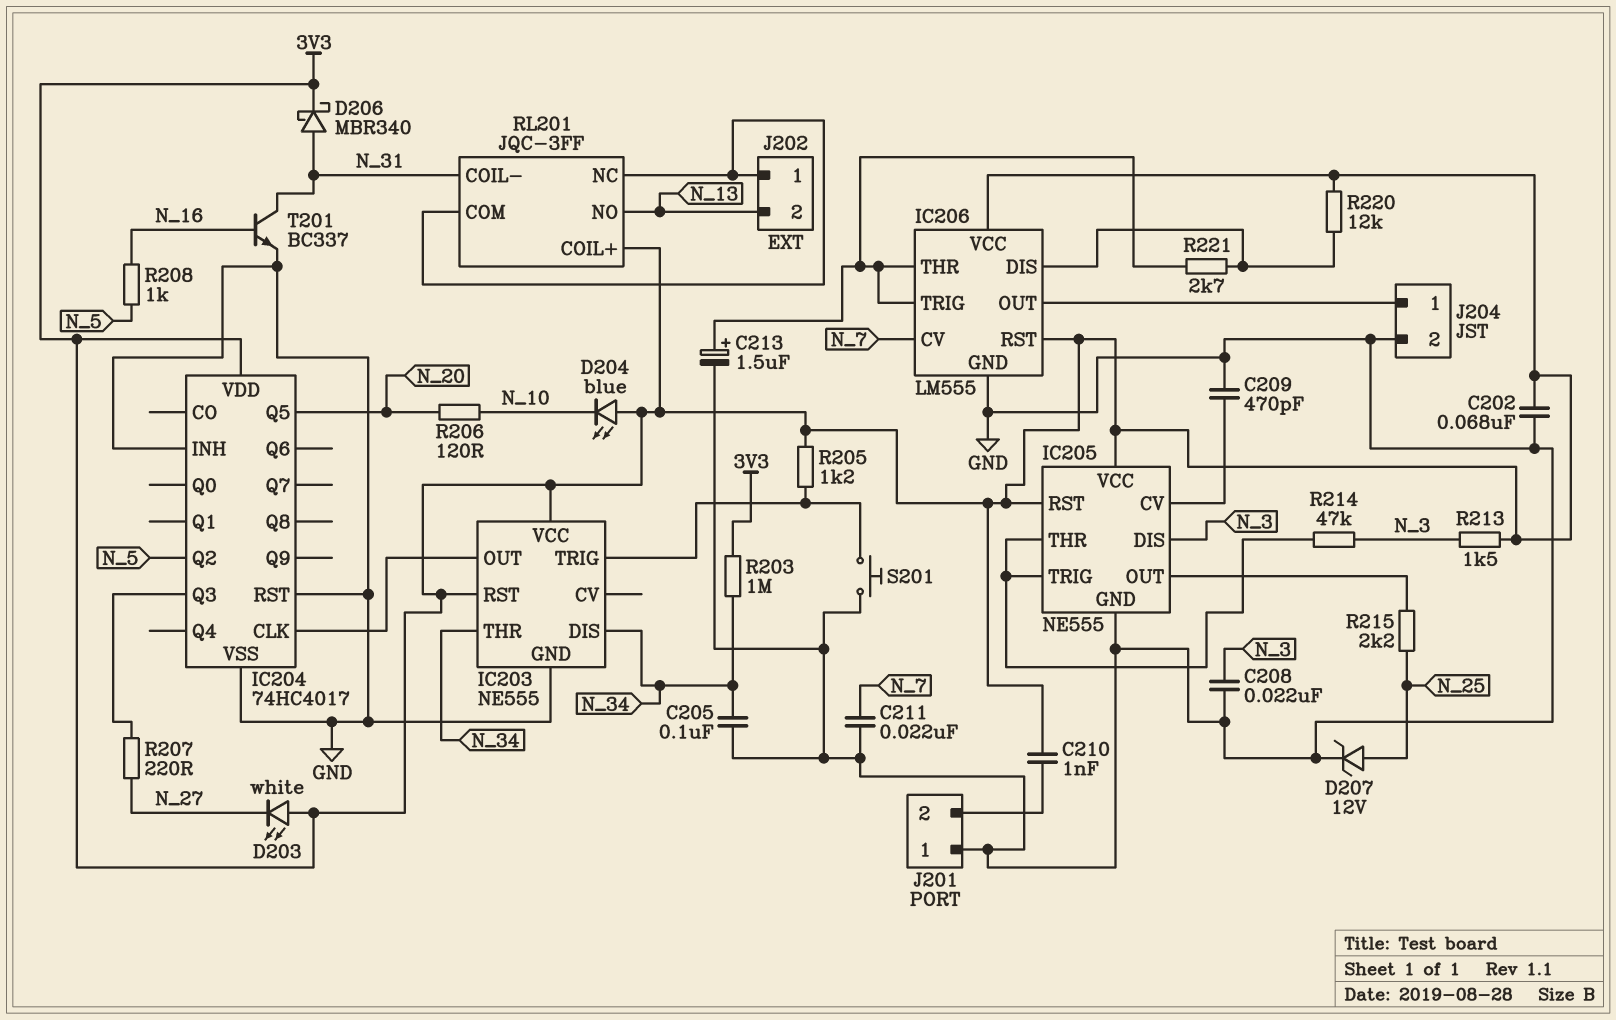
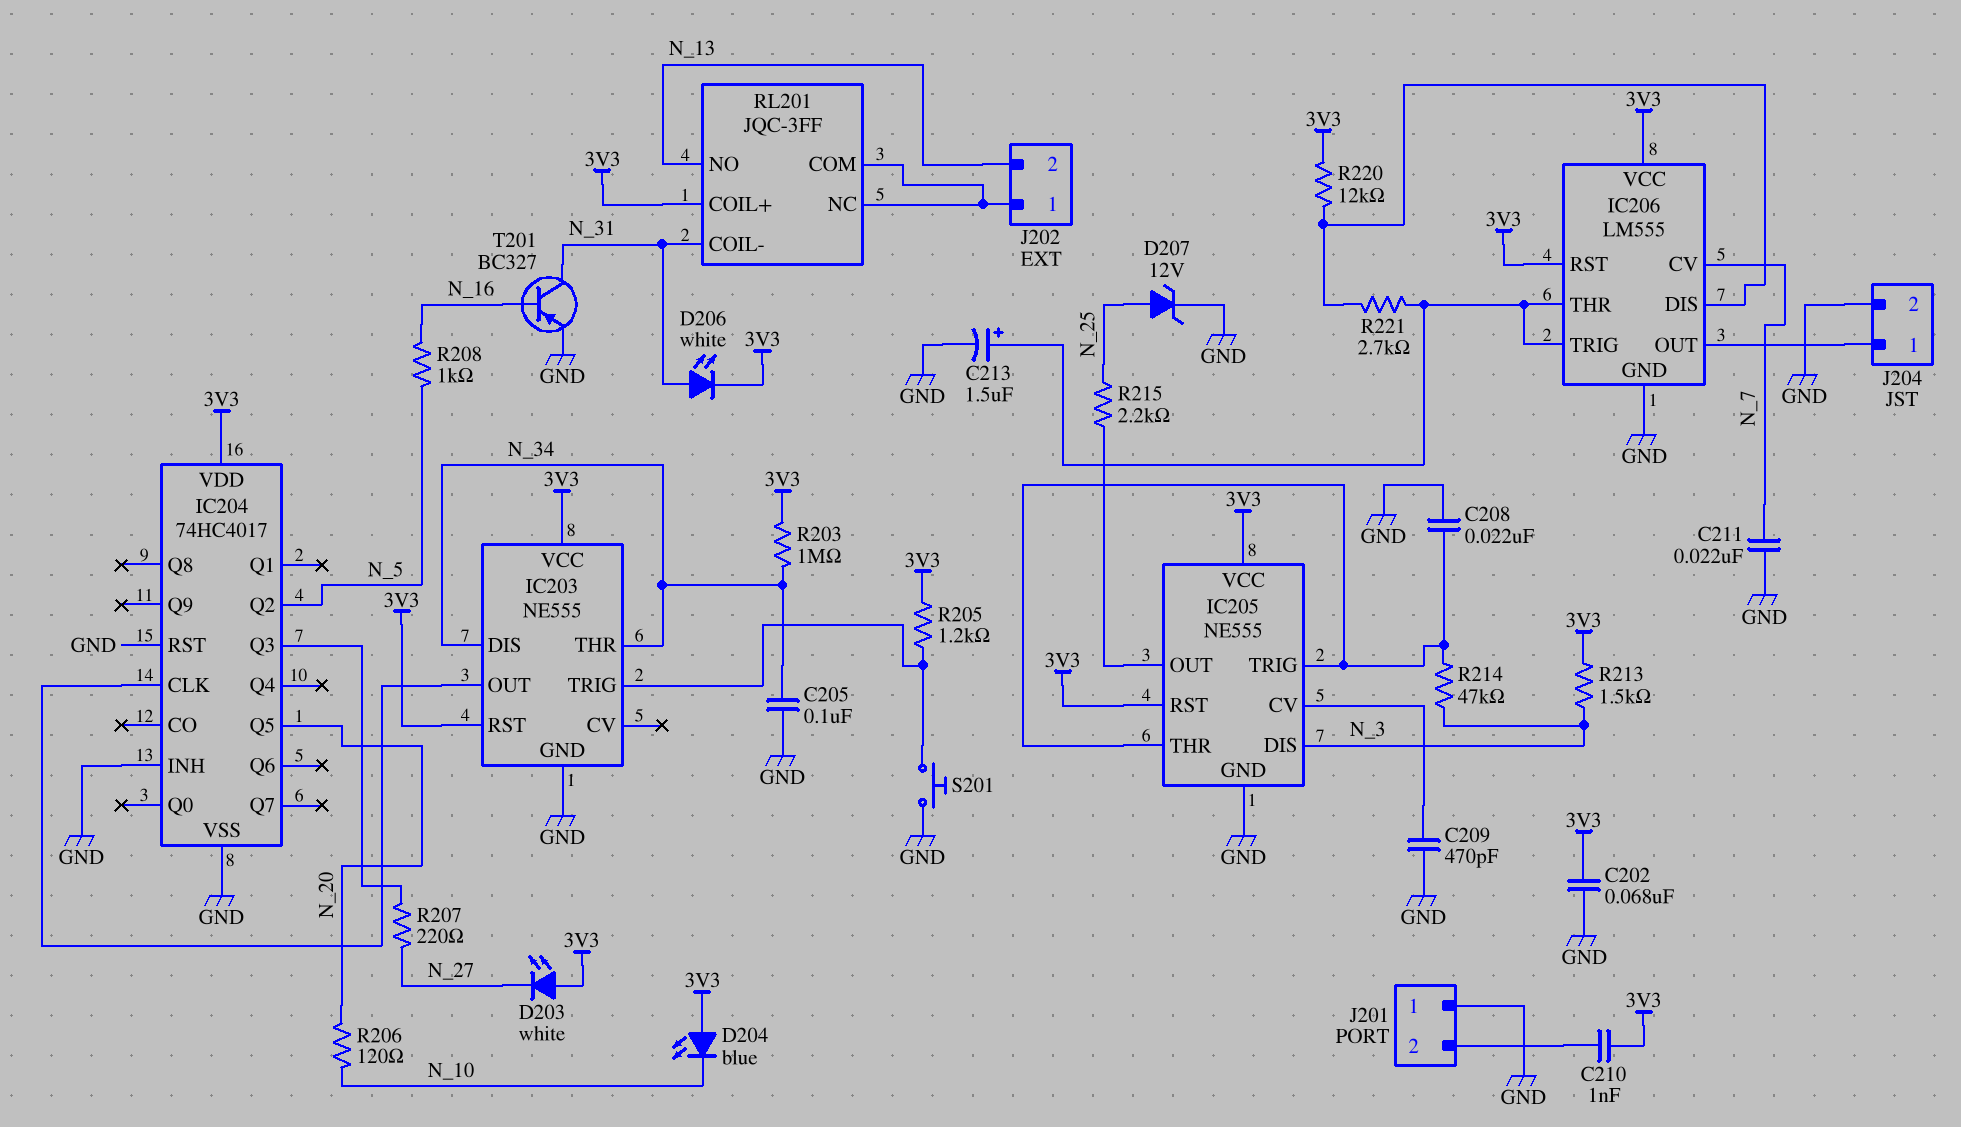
C208: 22nF (GND, N_3) -> 22nF (GND, IC205/THR)
D206: schottky MBR340 (A N_31, K 3V3) -> LED white (A N_31, K 3V3)
T201: NPN BC337 (B N_16, C N_31, E GND) -> PNP BC327 (B N_16, C N_31, E GND)

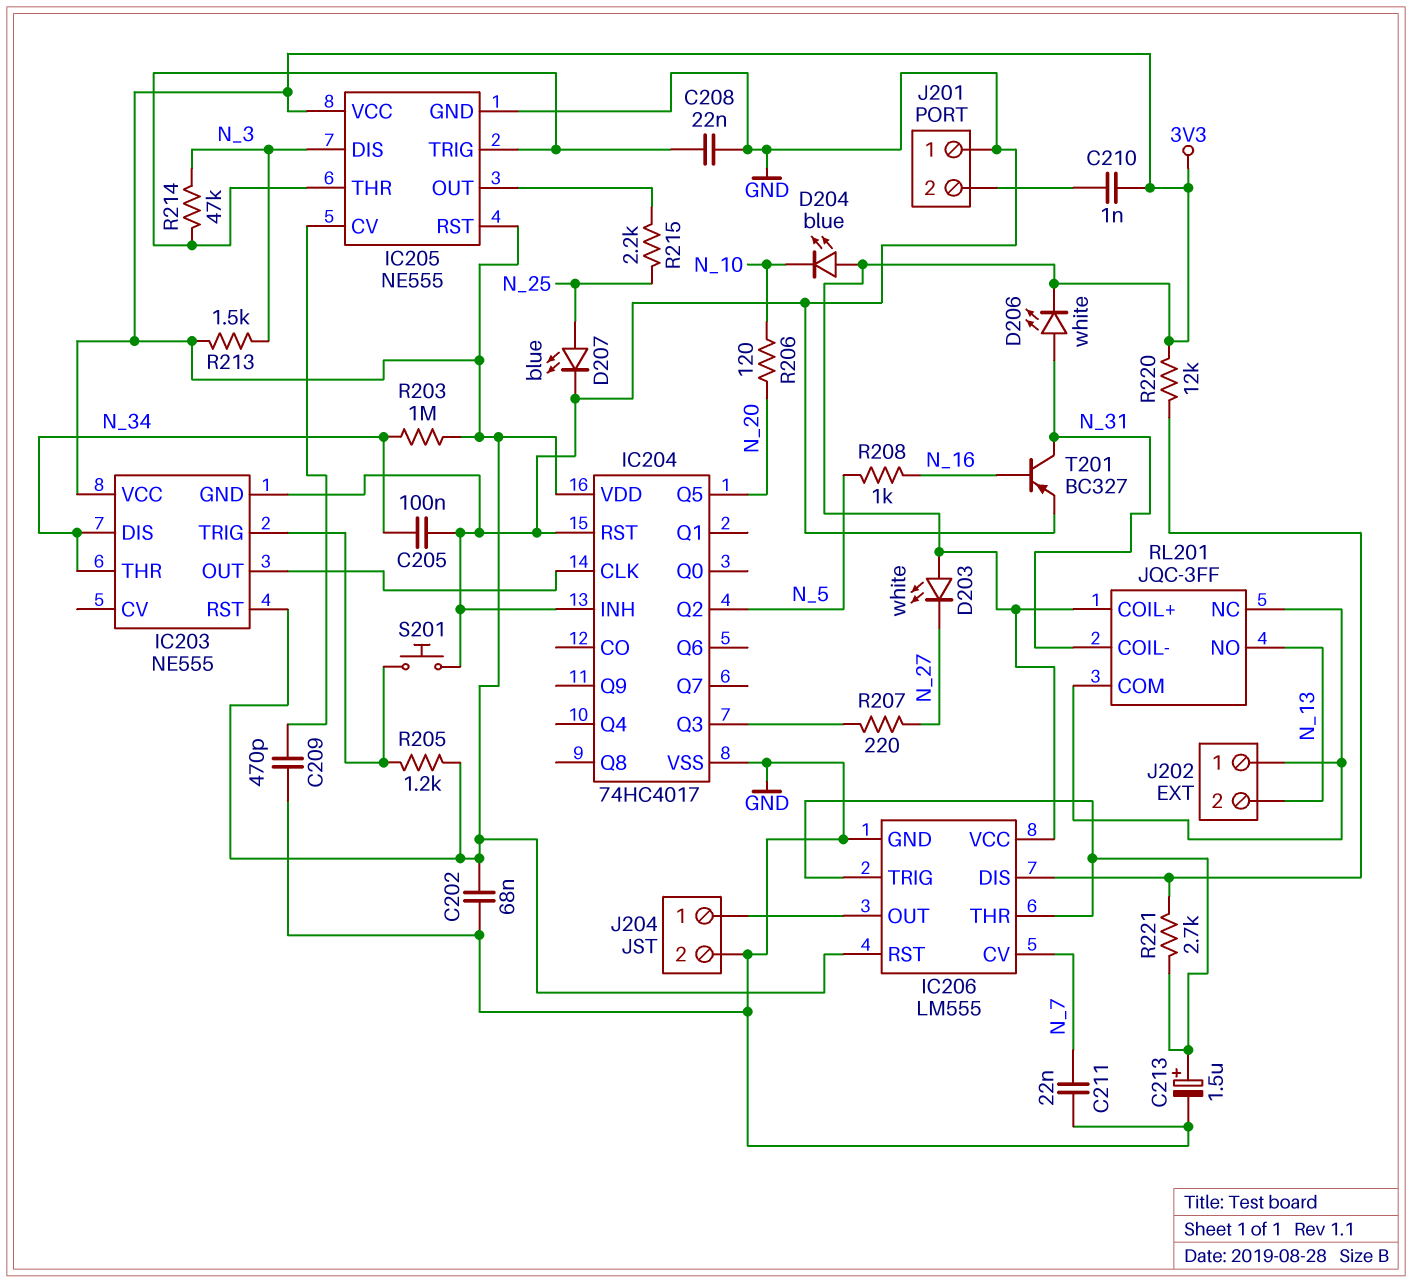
D207: zener 12V (A N_25, K GND) -> LED blue (A N_25, K GND)

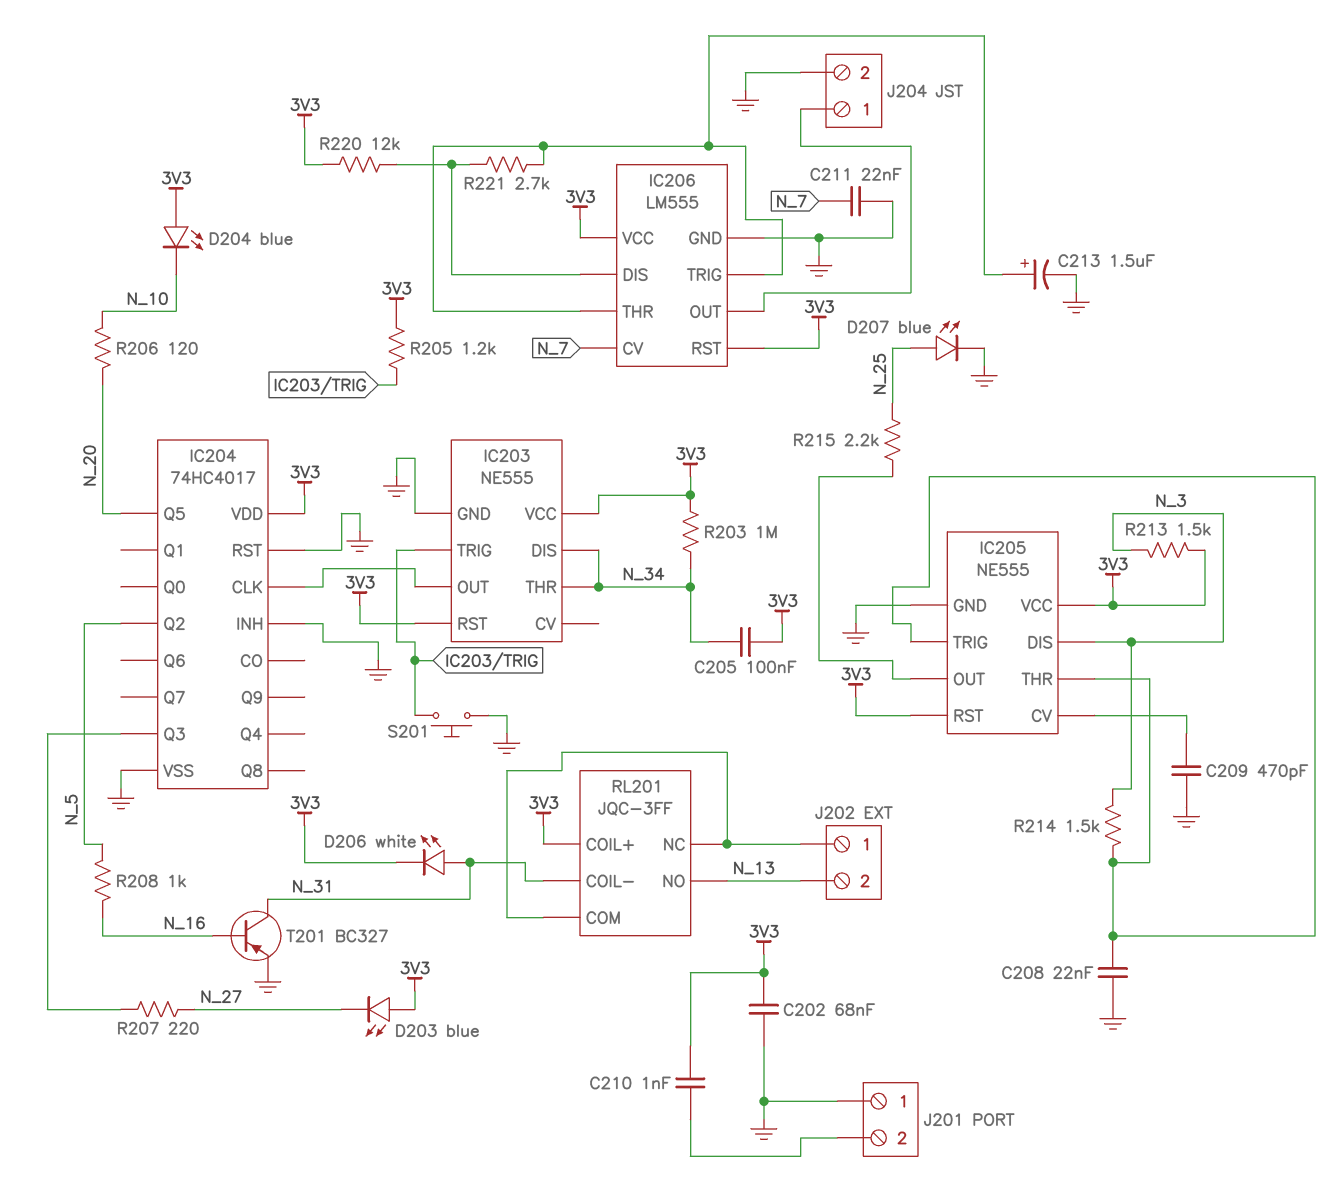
C205: 100nF (GND, N_34) -> 100nF (3V3, N_34)
D203: LED white (A 3V3, K N_27) -> LED blue (A 3V3, K N_27)
R214: 47k (IC205/THR, N_3) -> 1.5k (IC205/THR, N_3)

